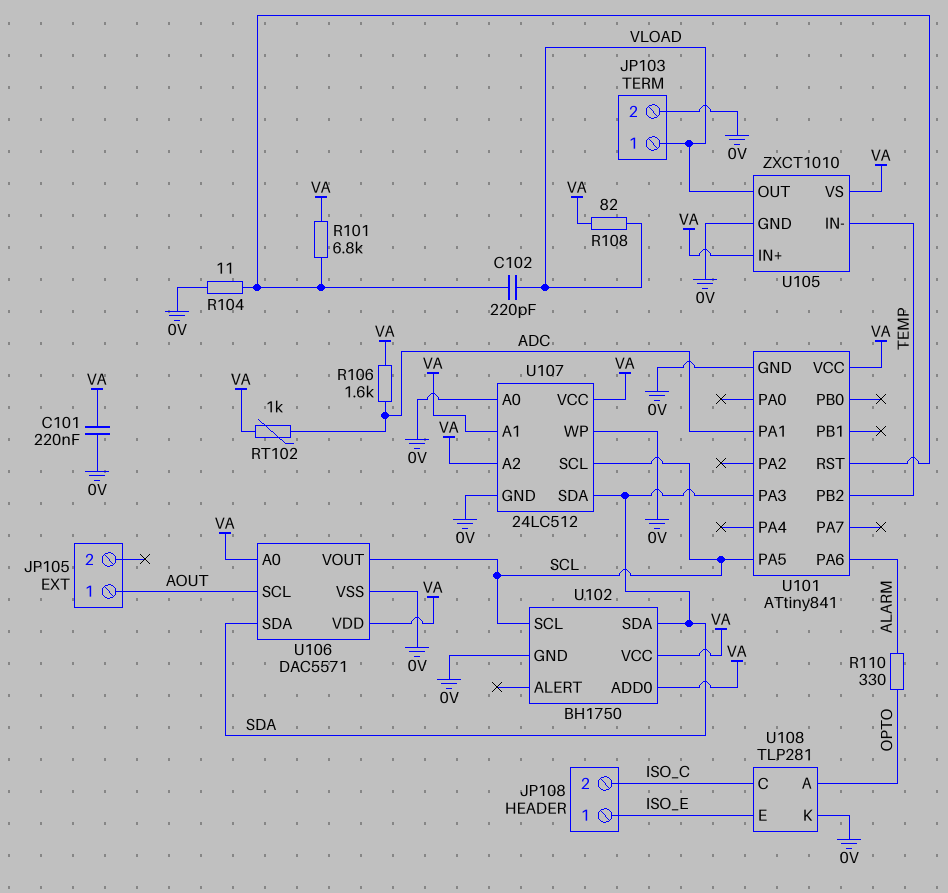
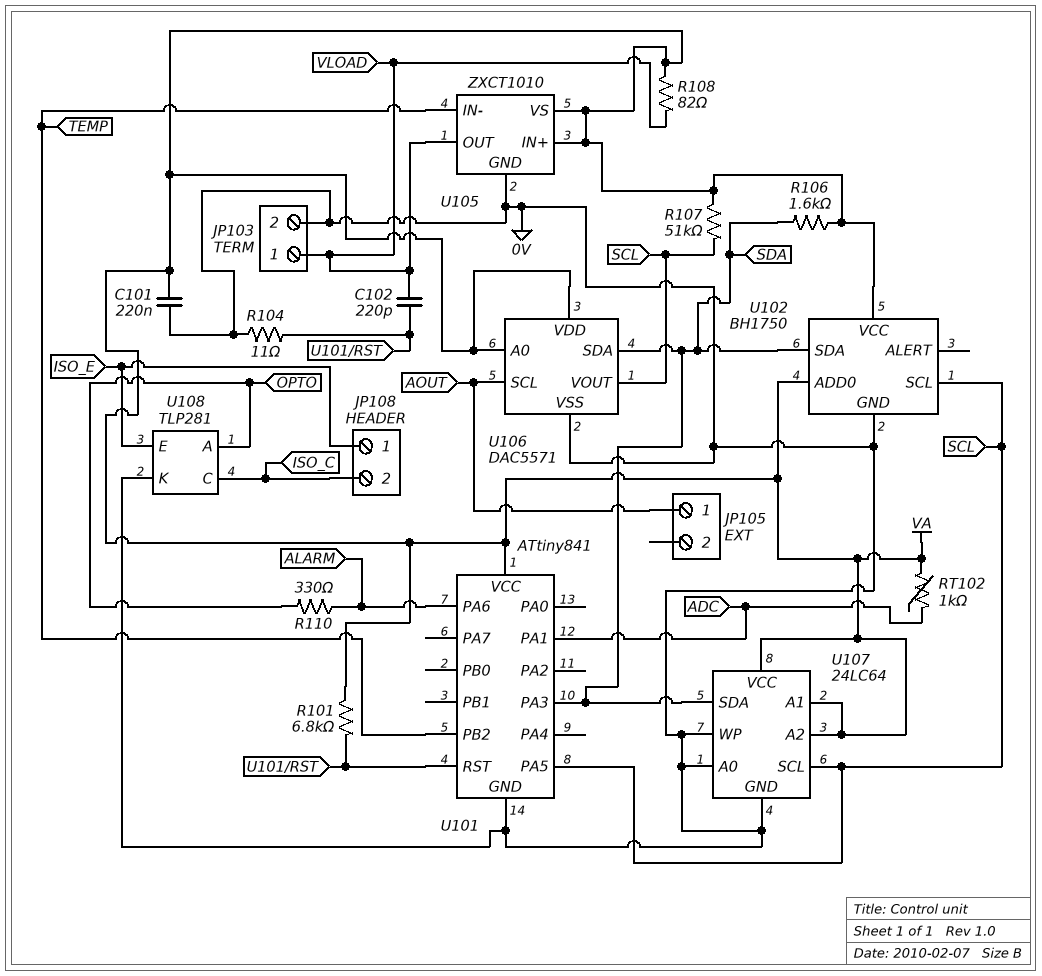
R106: 1.6k (ADC, VA) -> 1.6k (SDA, VA)
R107: none -> 51k (SCL, VA)
U107: 24LC512 -> 24LC64

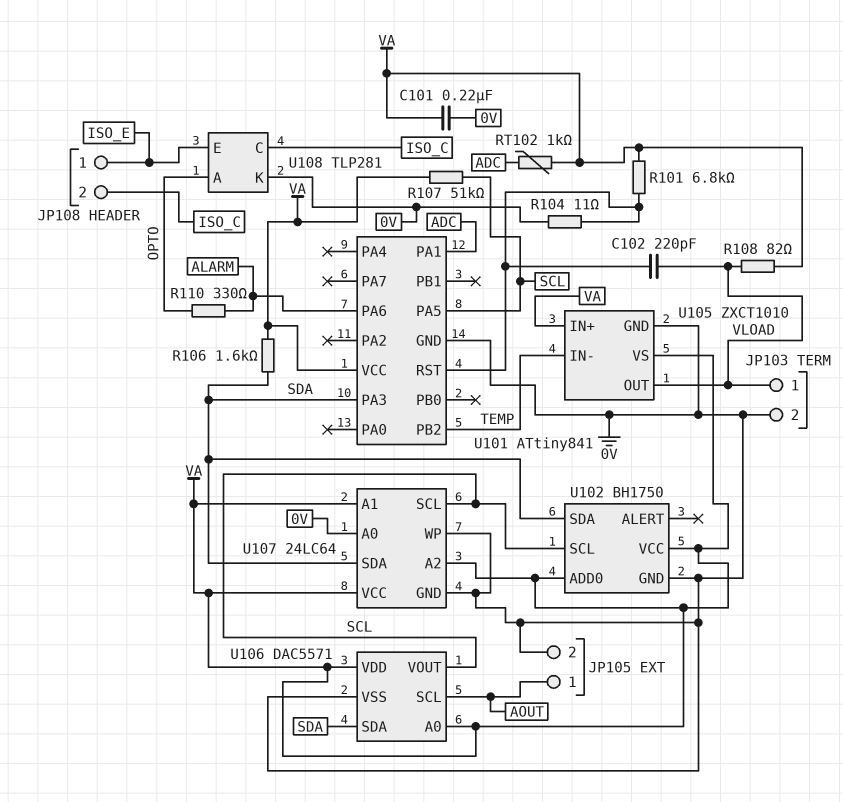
JP105 pin 2: none -> 0V

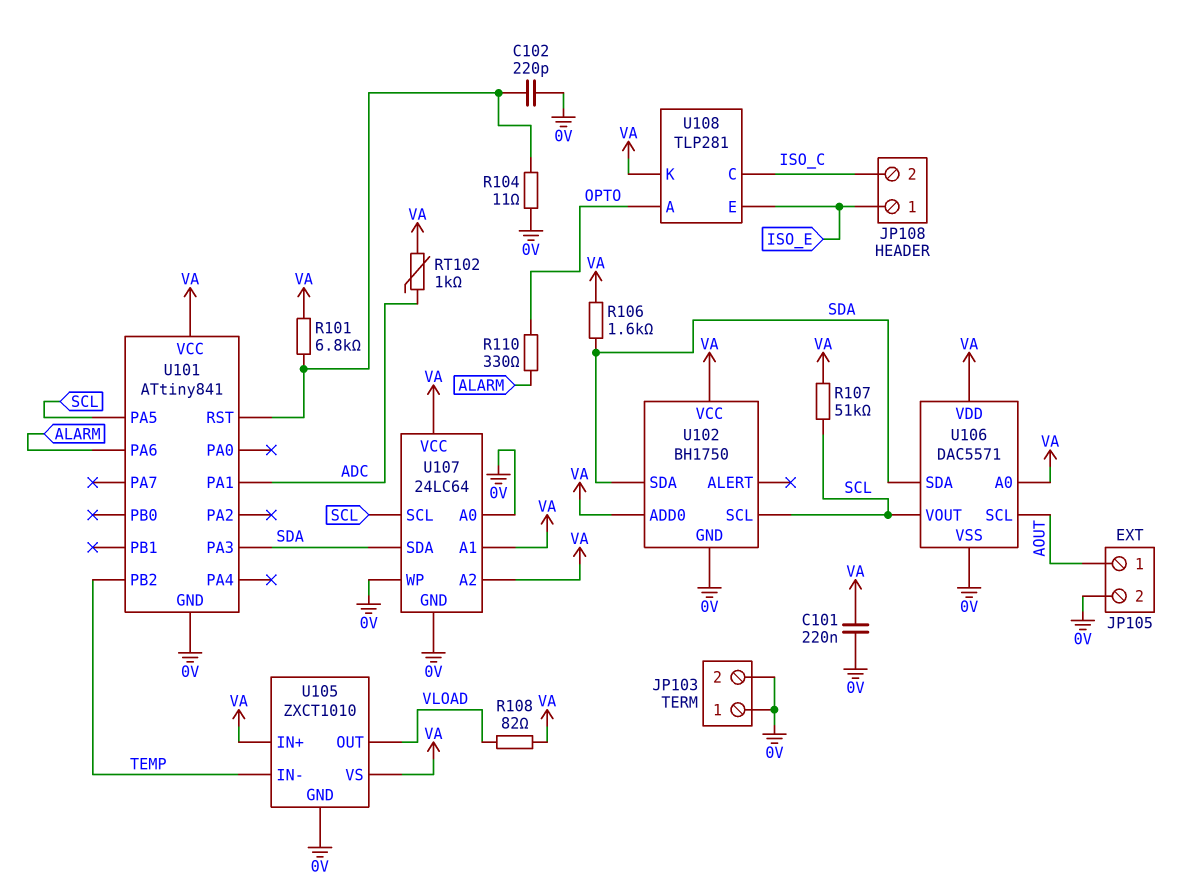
C102: 220pF (U101/RST, VLOAD) -> 220pF (0V, U101/RST)
JP103 pin 1: VLOAD -> 0V
U108 pin K: 0V -> VA

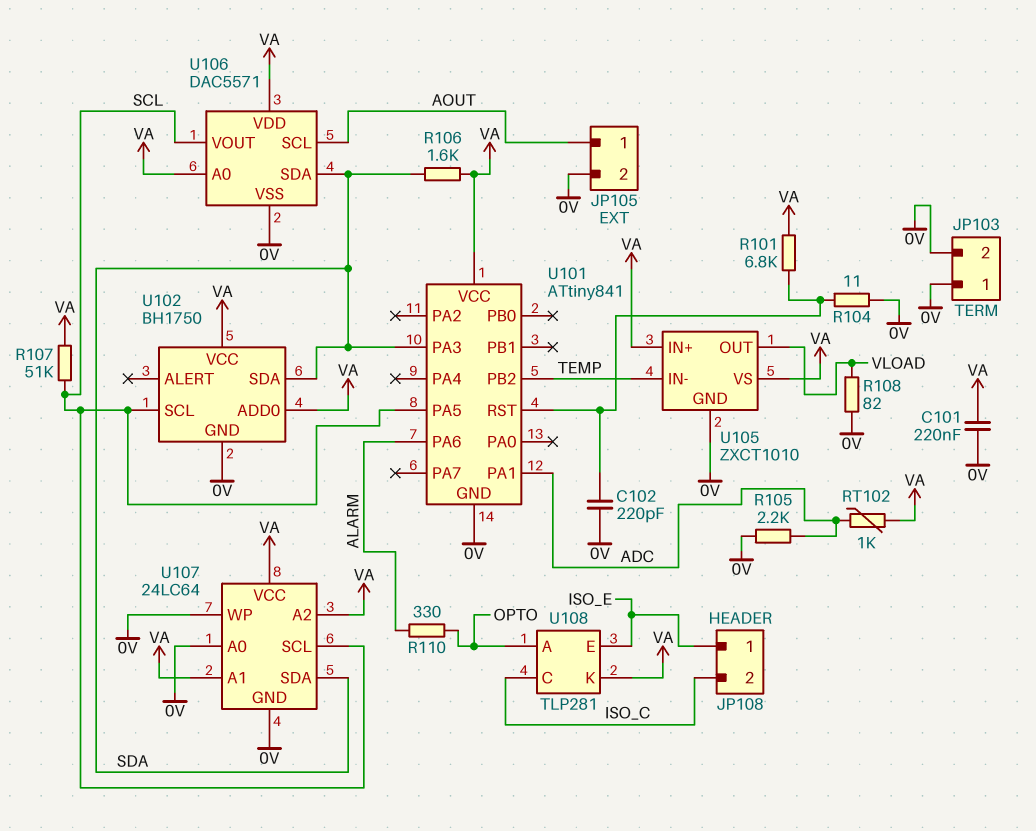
R105: none -> 2.2k (0V, ADC)
R108: 82 (VA, VLOAD) -> 82 (0V, VLOAD)

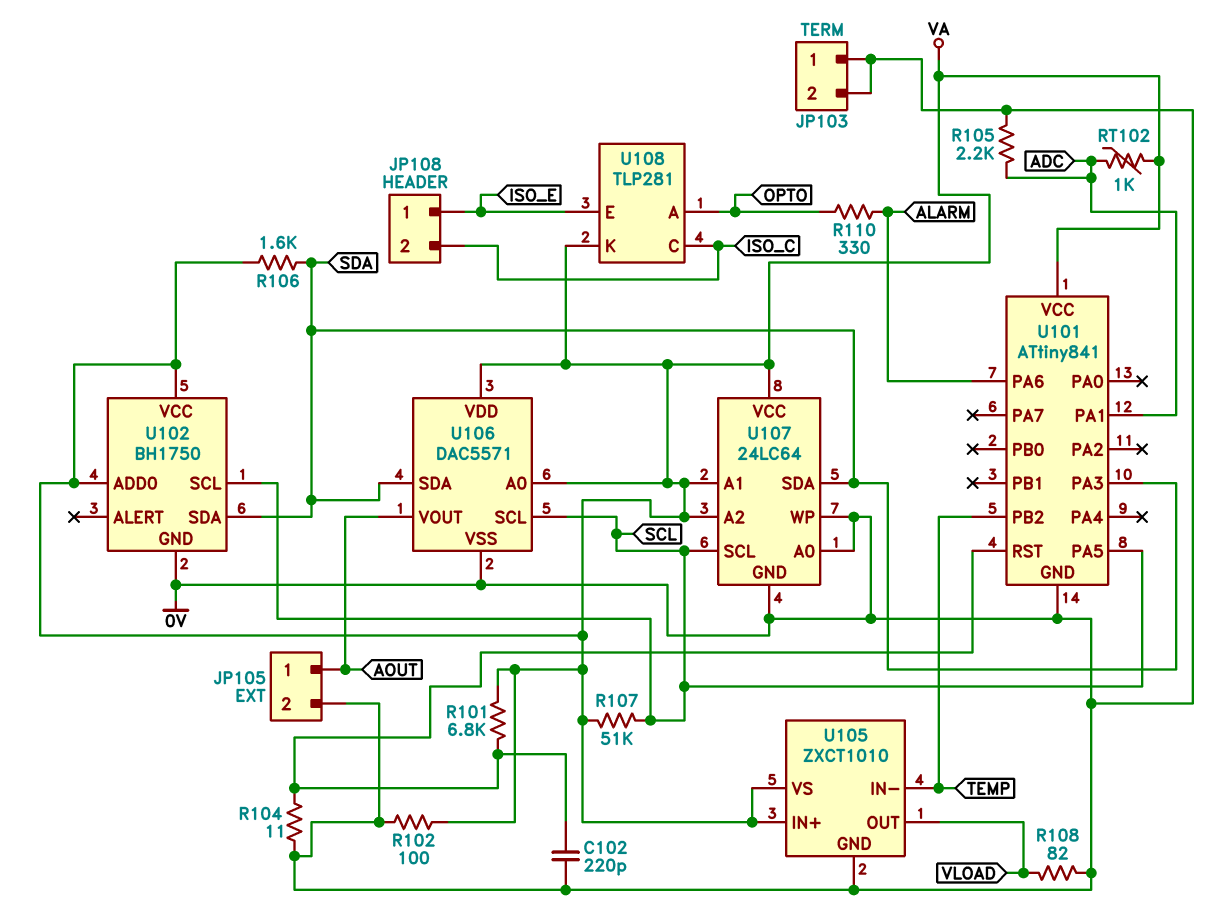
C101: 220nF (0V, VA) -> none
R102: none -> 100 (0V, VA)
U106 pin SCL: AOUT -> SCL
U106 pin VOUT: SCL -> AOUT

